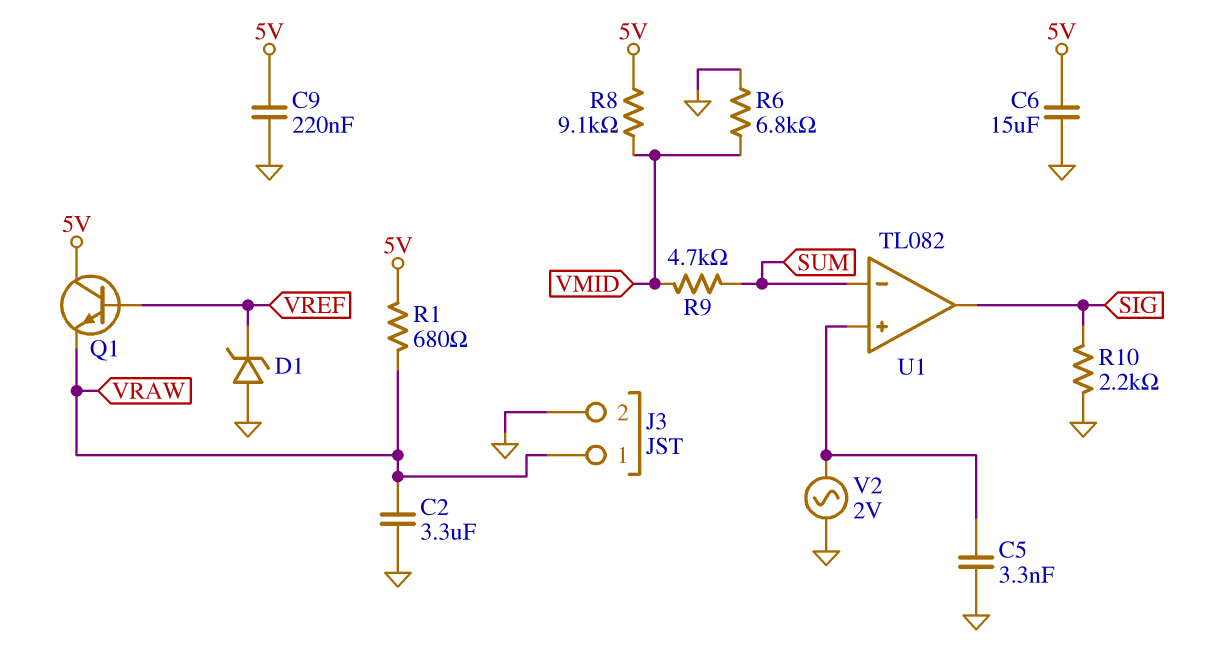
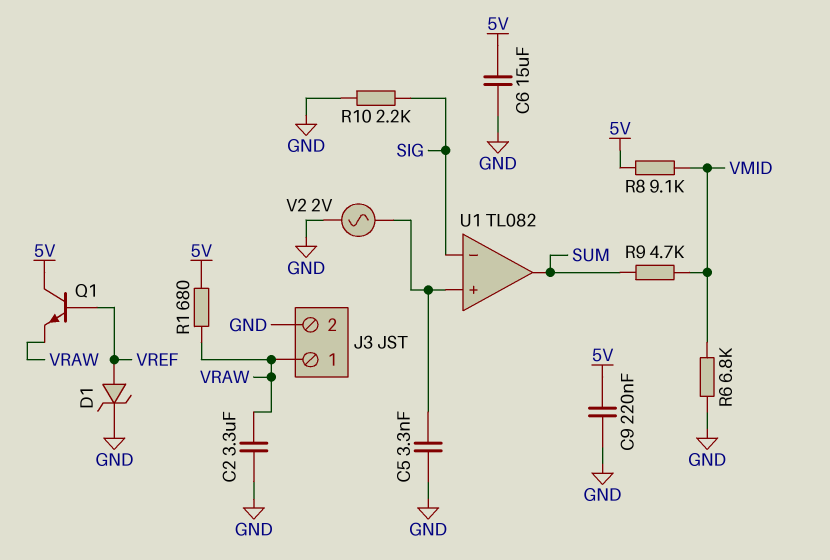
D1: zener (A GND, K VREF) -> zener (A VREF, K GND)
U1 pin in-: SUM -> SIG
U1 pin out: SIG -> SUM

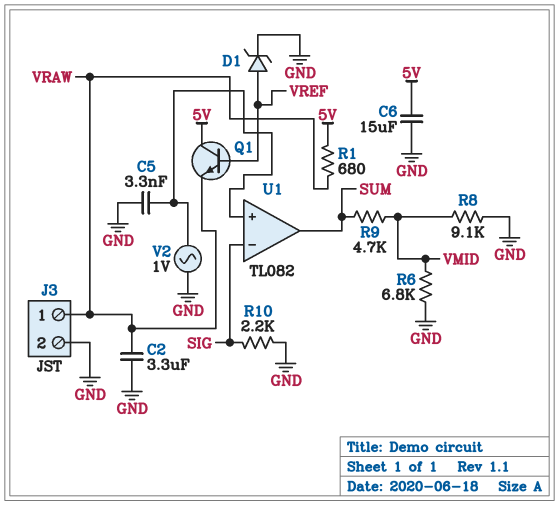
C9: 220nF (5V, GND) -> none
R8: 9.1k (5V, VMID) -> 9.1k (GND, VMID)
V2: AC 2V (GND, U1/in+) -> AC 1V (GND, U1/in+)

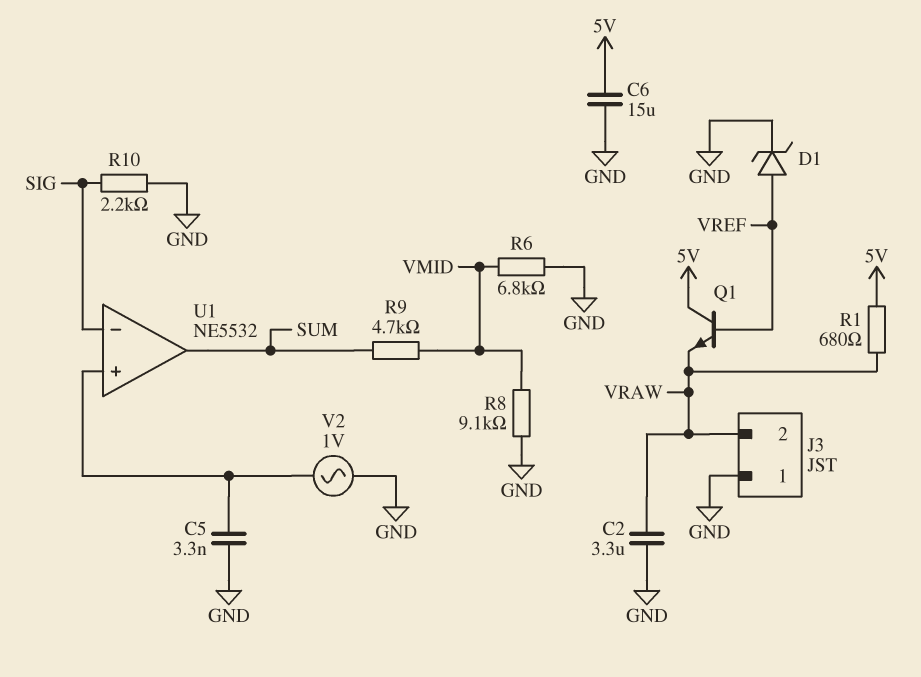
J3 pin 1: VRAW -> GND
J3 pin 2: GND -> VRAW
U1: TL082 -> NE5532

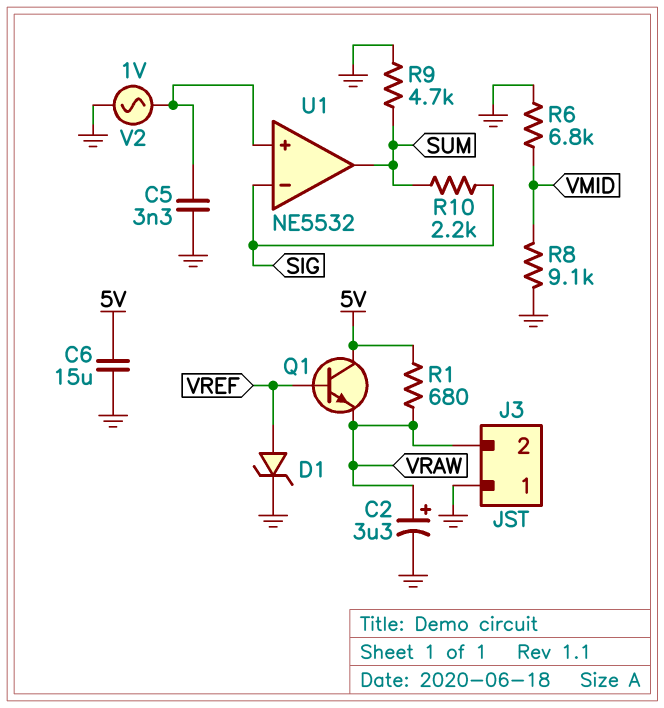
C2: 3.3uF (GND, VRAW) -> 3.3uF (plus VRAW, minus GND)
R9: 4.7k (SUM, VMID) -> 4.7k (GND, SUM)
R10: 2.2k (GND, SIG) -> 2.2k (SIG, SUM)

